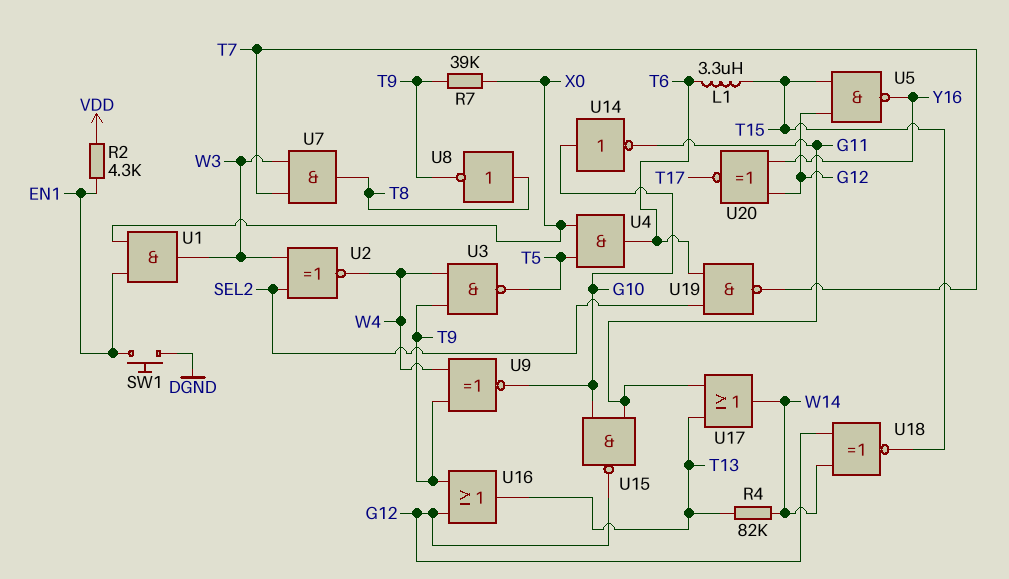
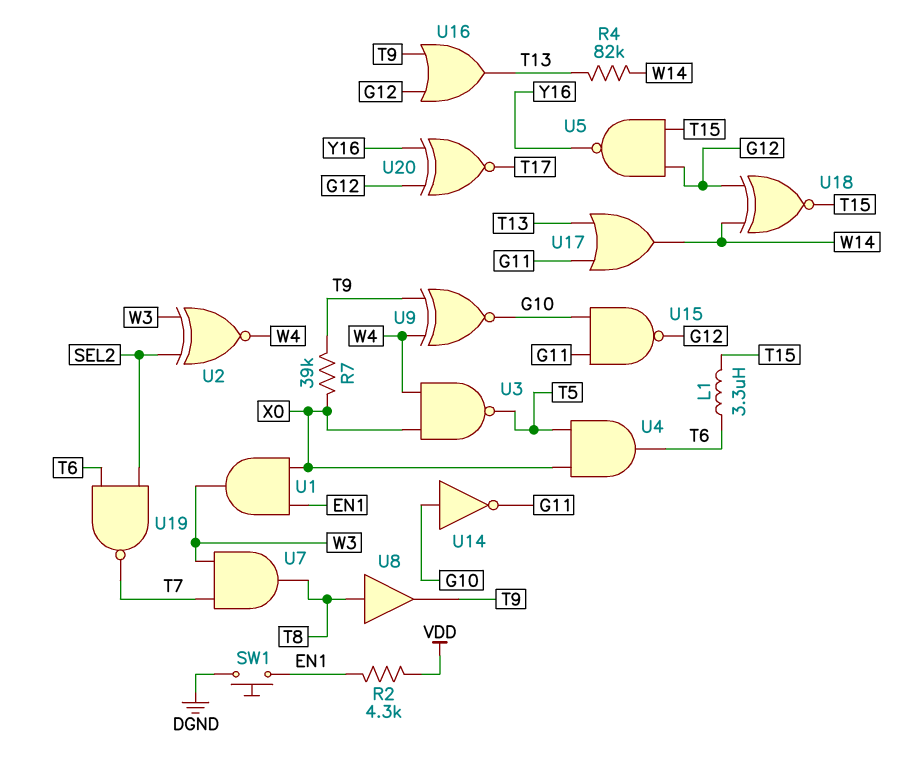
U3: NAND (in T9, in W4, out T5) -> NAND (in W4, in X0, out T5)
U8: NOT (in T8, out T9) -> buffer (in T8, out T9)

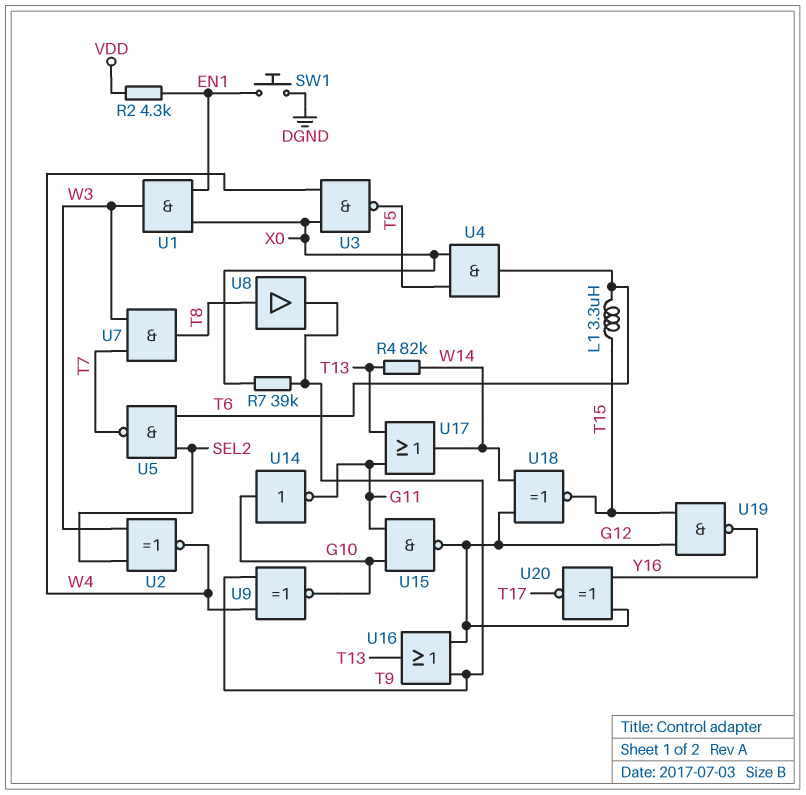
U5: NAND (in G12, in T15, out Y16) -> NAND (in SEL2, in T6, out T7)
U19: NAND (in SEL2, in T6, out T7) -> NAND (in G12, in T15, out Y16)

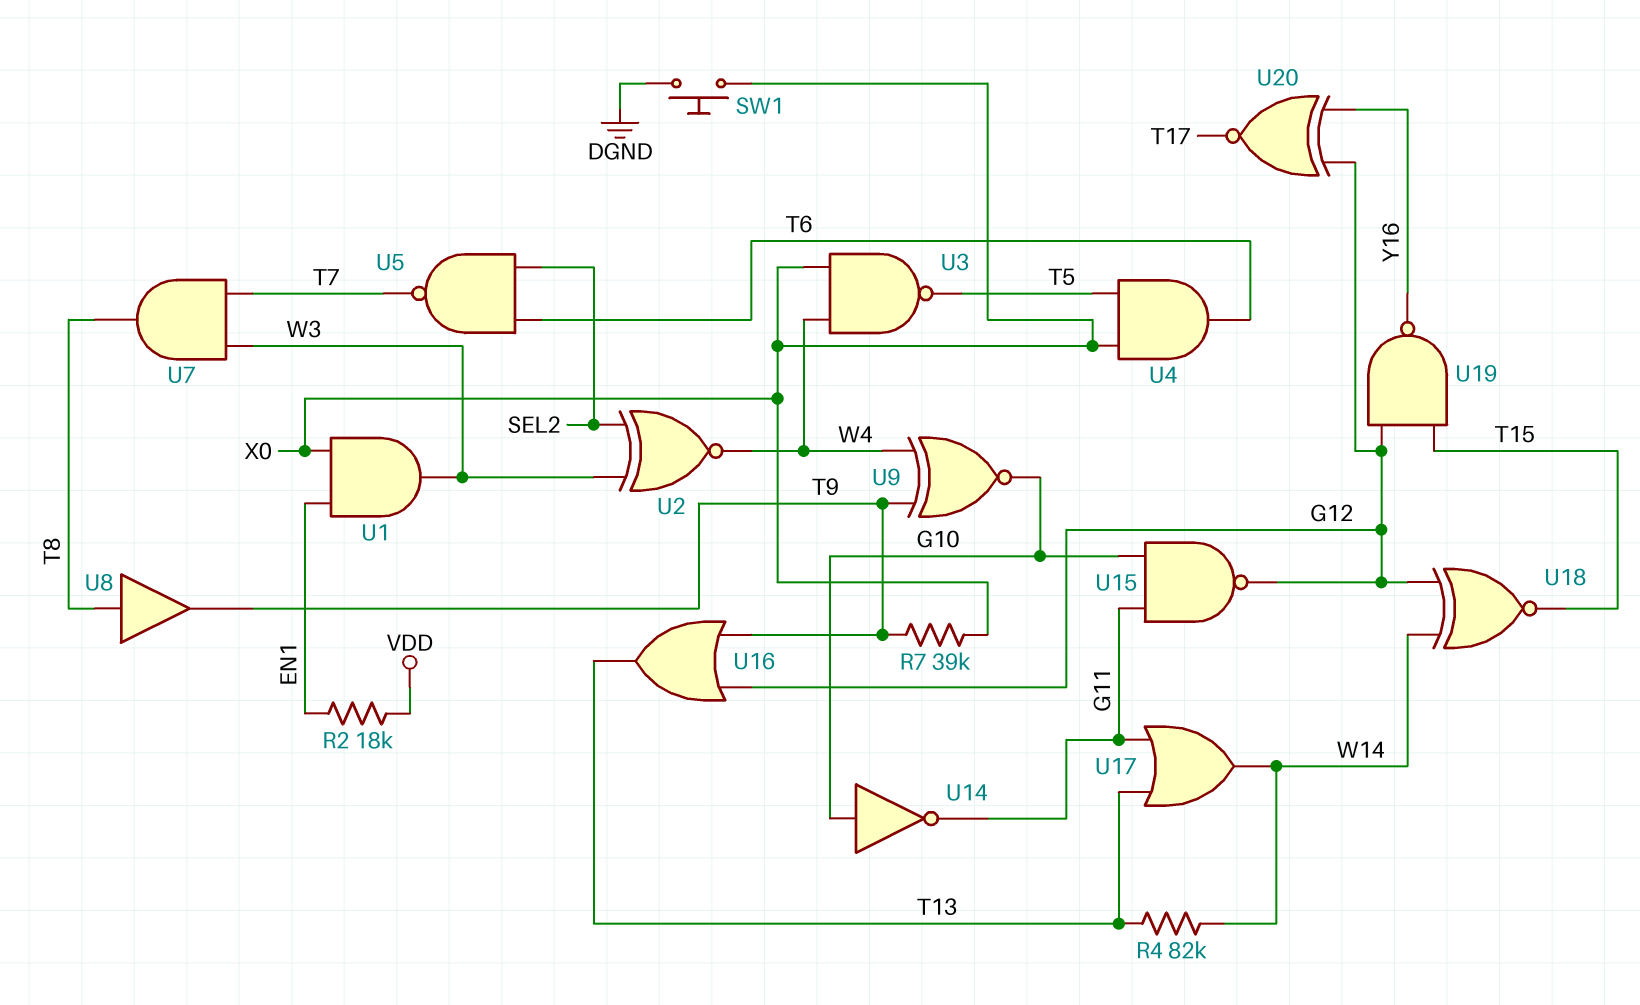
L1: 3.3uH (T6, T15) -> none
R2: 4.3k (EN1, VDD) -> 18k (EN1, VDD)
SW1: button (DGND, EN1) -> button (DGND, X0)

